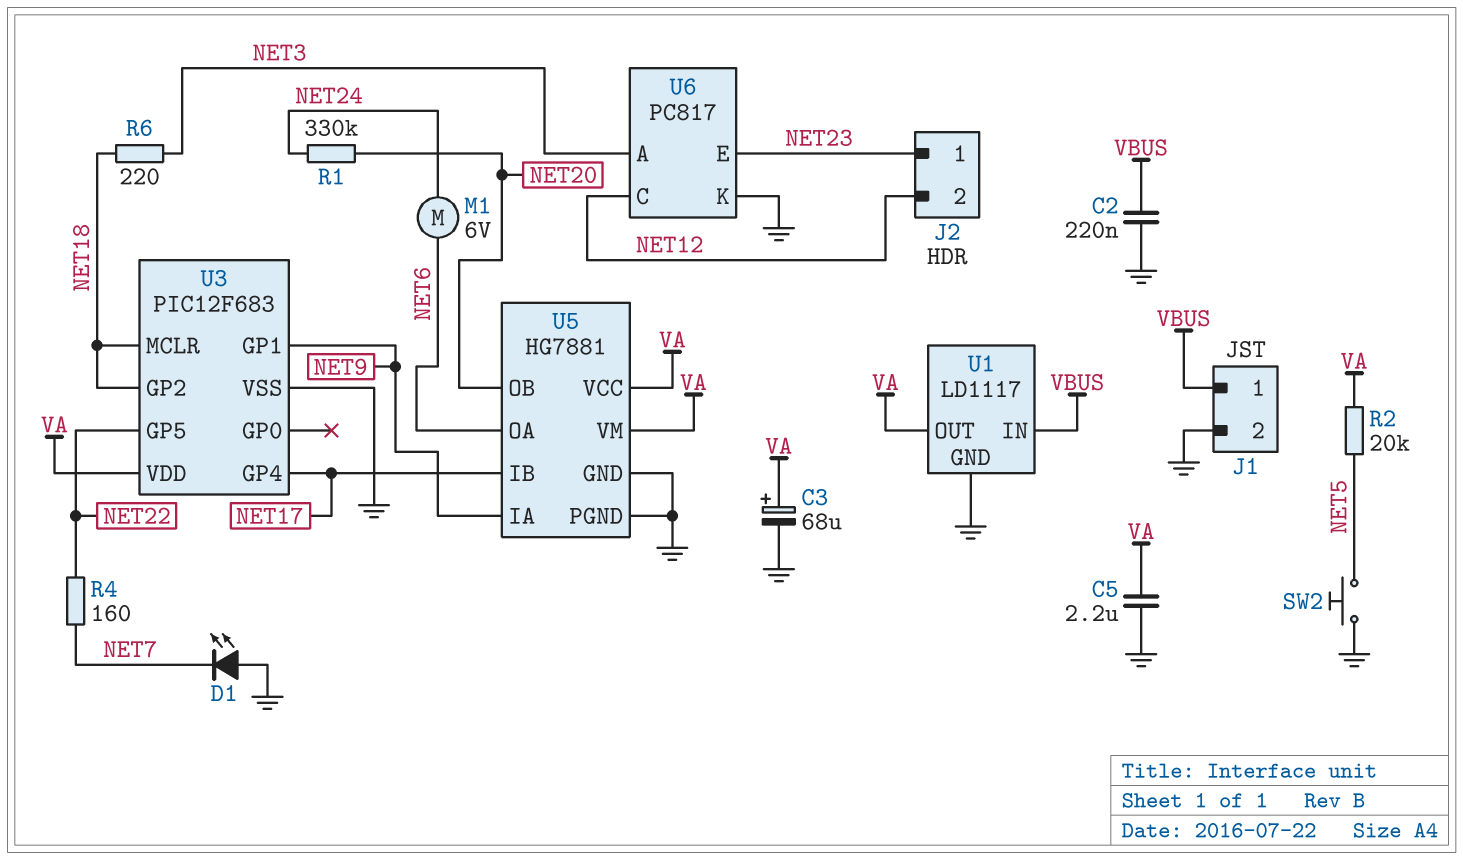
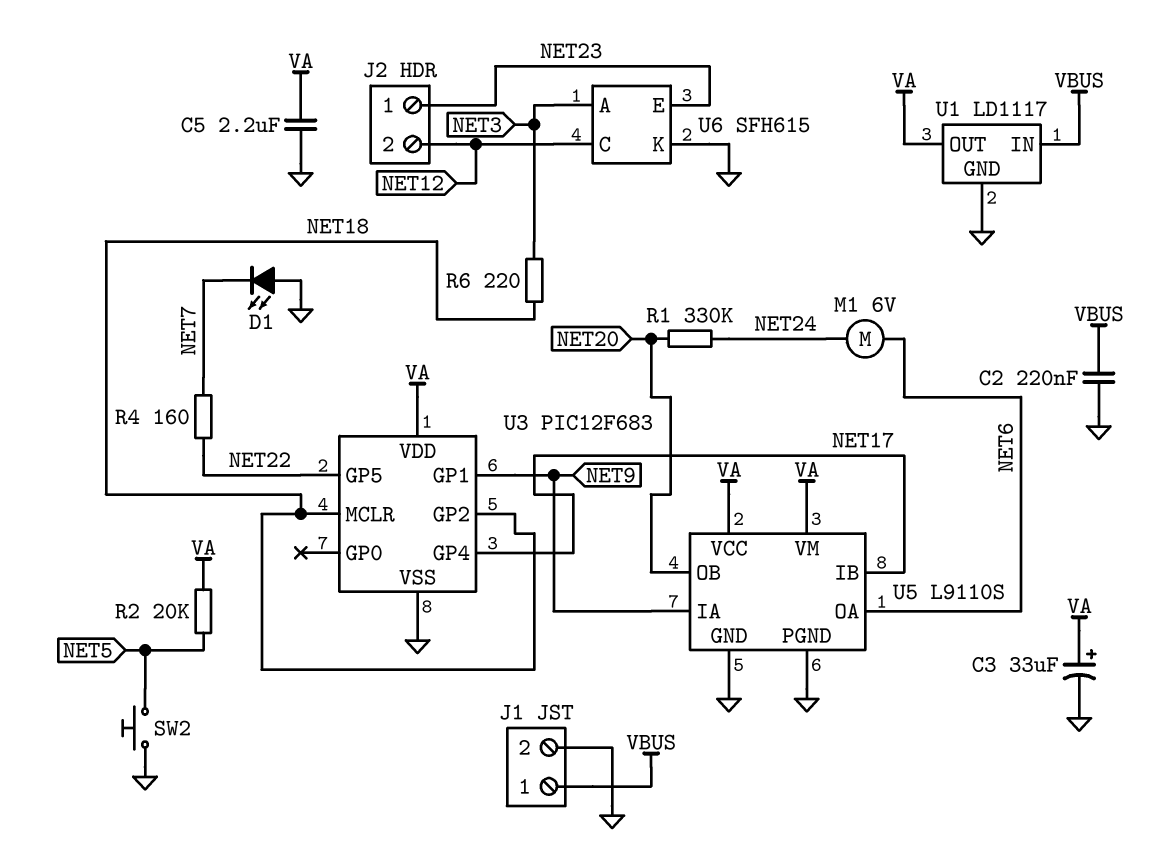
C3: 68uF (plus VA, minus GND) -> 33uF (plus VA, minus GND)
U5: HG7881 -> L9110S
U6: PC817 -> SFH615

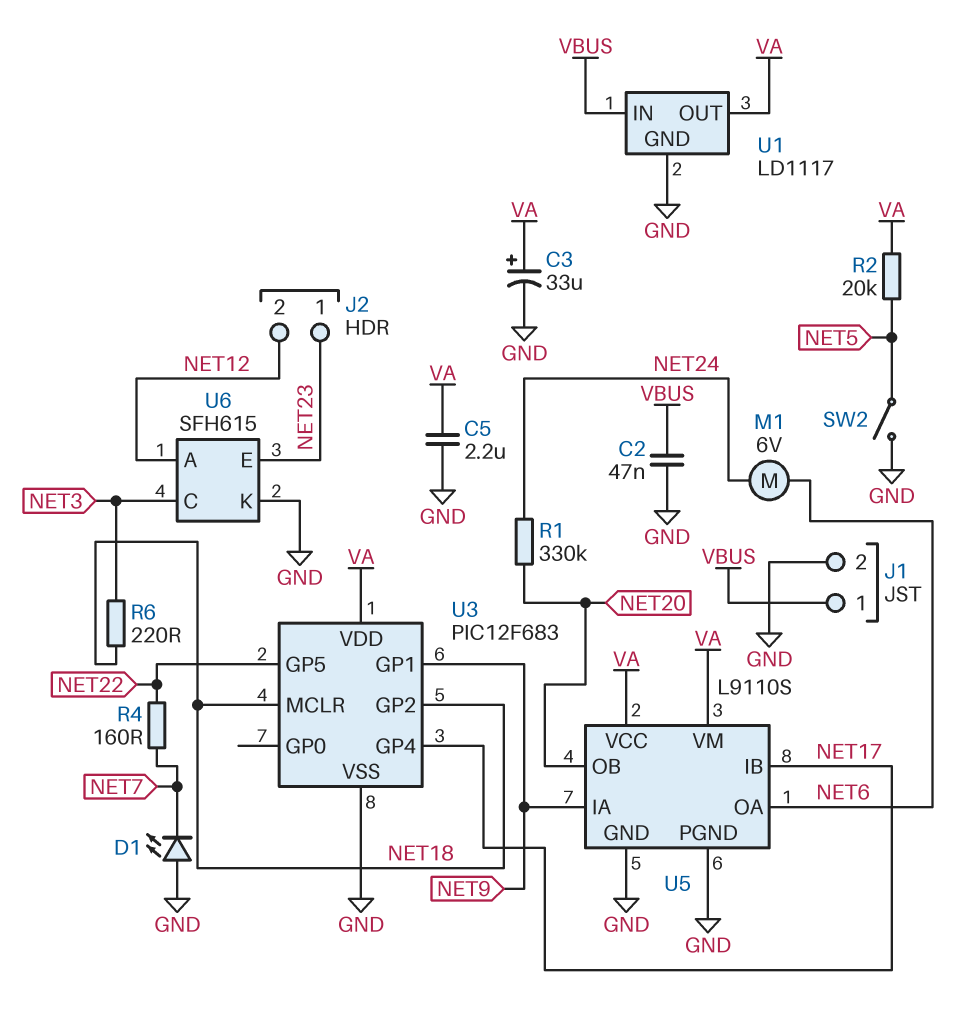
C2: 220nF (GND, VBUS) -> 47nF (GND, VBUS)
SW2: button (GND, NET5) -> switch (GND, NET5)
U6 pin A: NET3 -> NET12
U6 pin C: NET12 -> NET3

